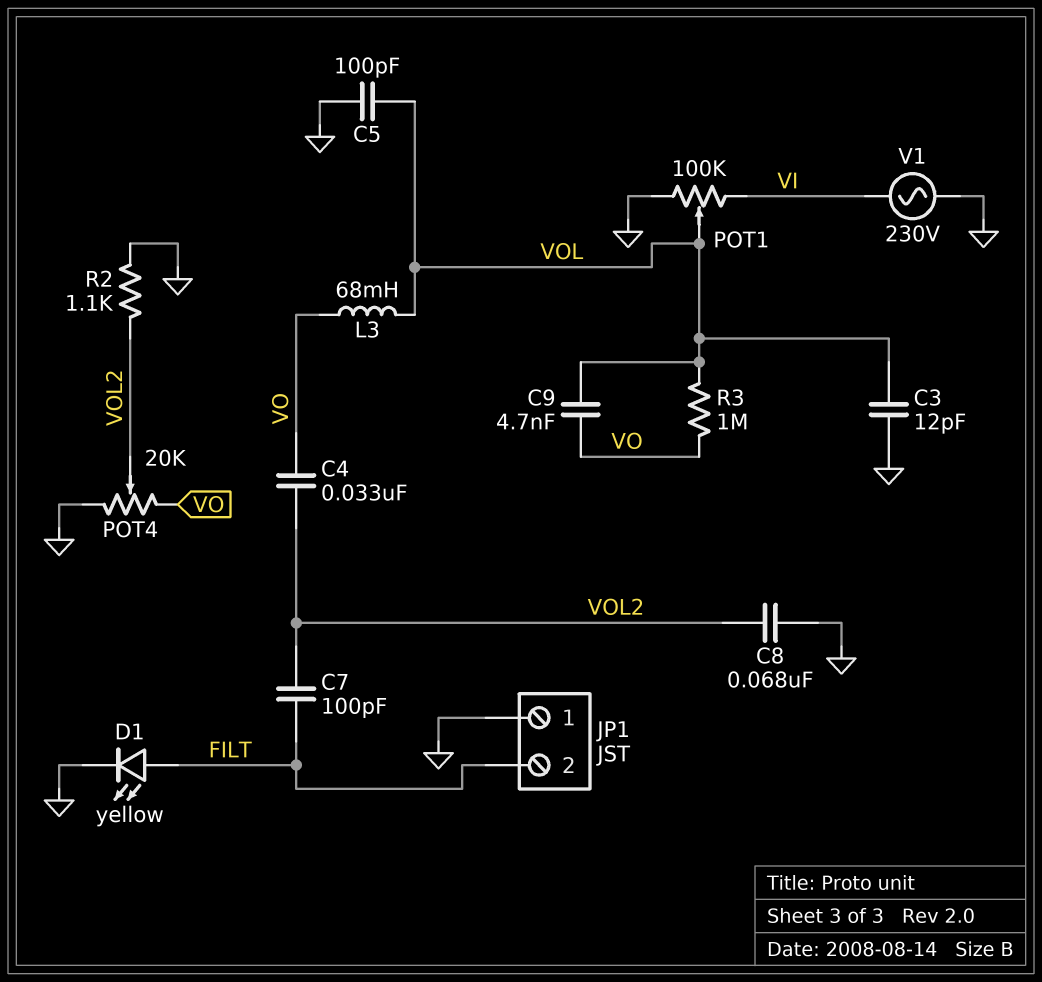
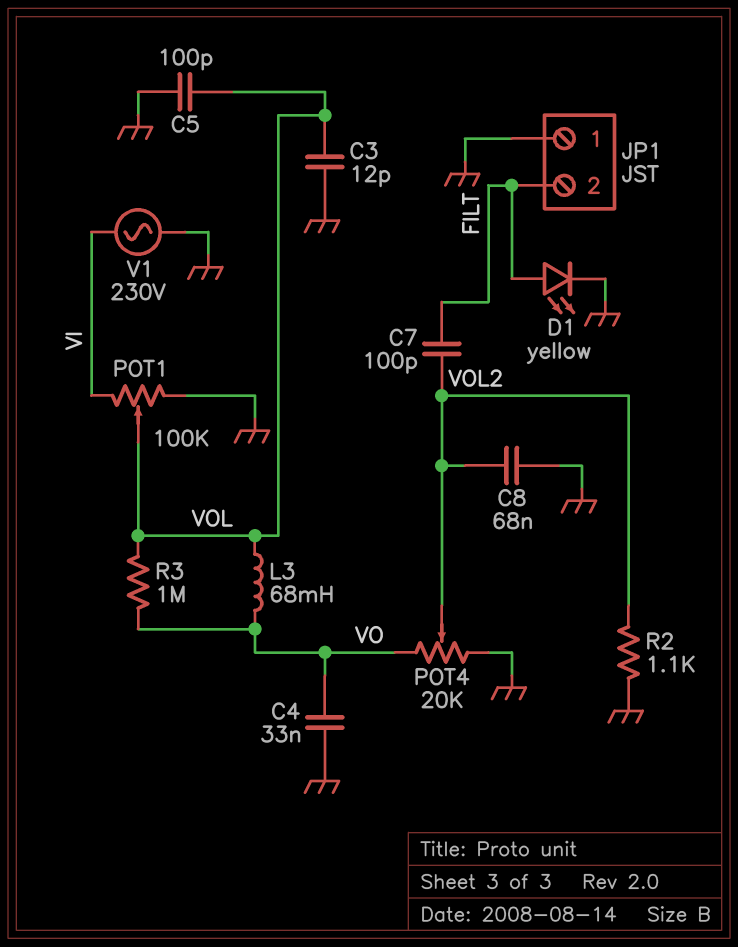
C4: 33nF (VO, VOL2) -> 33nF (GND, VO)
C9: 4.7nF (VO, VOL) -> none

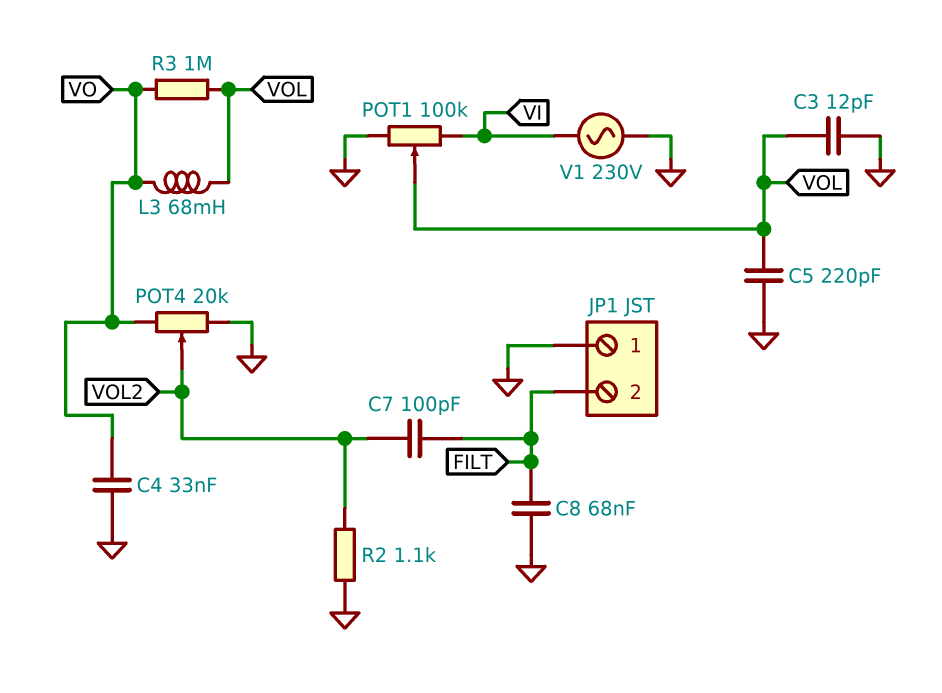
C5: 100pF (GND, VOL) -> 220pF (GND, VOL)
C8: 68nF (GND, VOL2) -> 68nF (FILT, GND)
D1: LED yellow (A FILT, K GND) -> none

